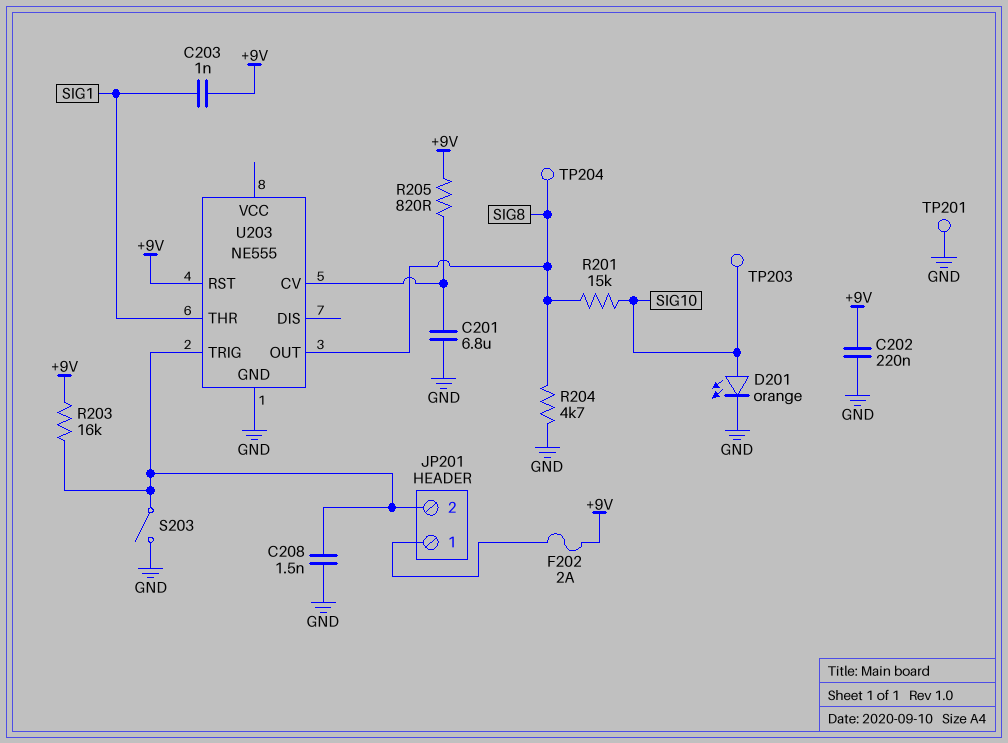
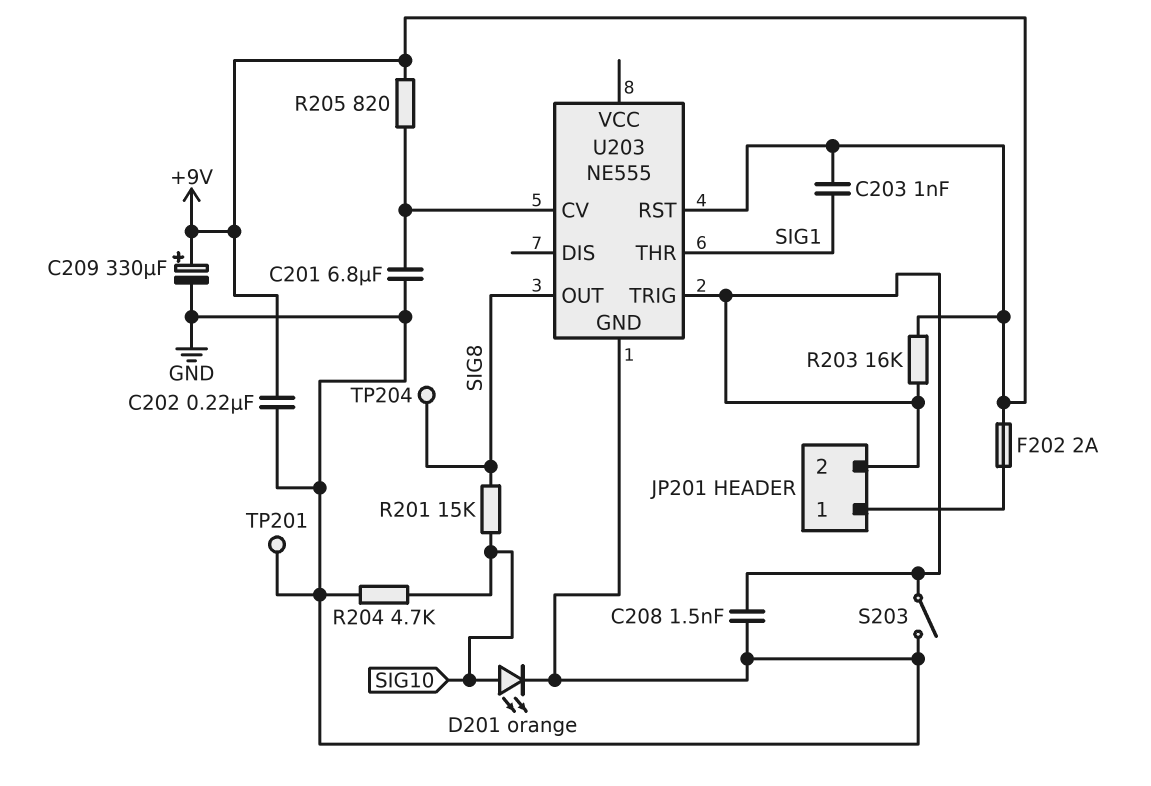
C209: none -> 330uF (plus +9V, minus GND)
R204: 4.7k (GND, SIG8) -> 4.7k (GND, SIG10)
TP203: test point (SIG10) -> none

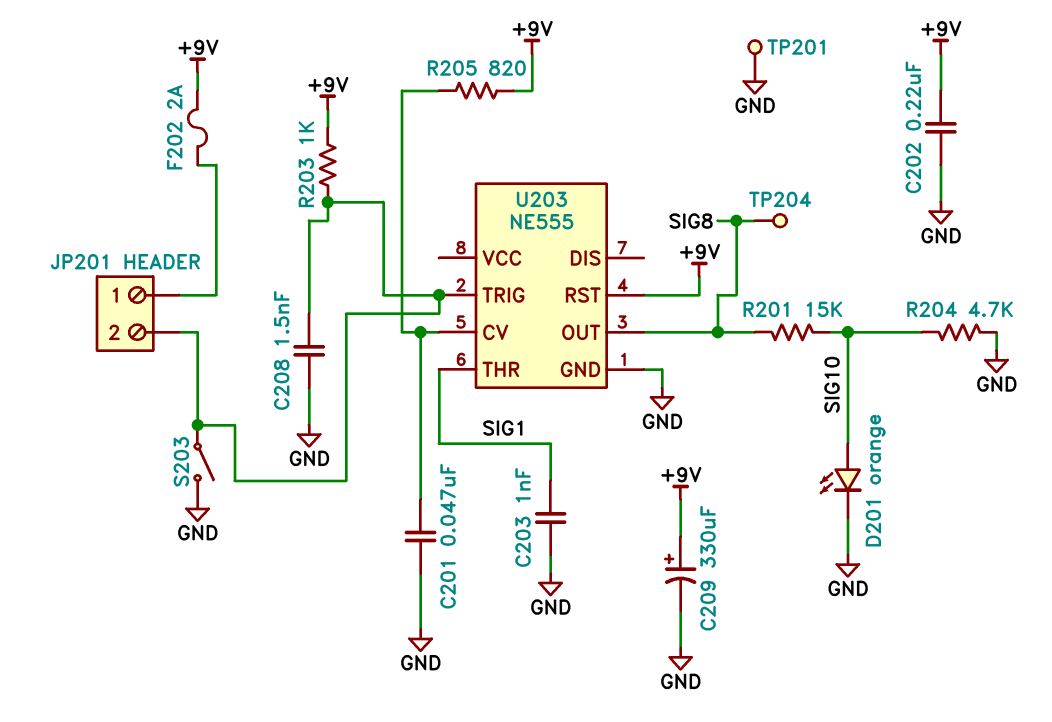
C201: 6.8uF (GND, U203/CV) -> 47nF (GND, U203/CV)
C203: 1nF (+9V, SIG1) -> 1nF (GND, SIG1)
R203: 16k (+9V, JP201/2) -> 1k (+9V, JP201/2)

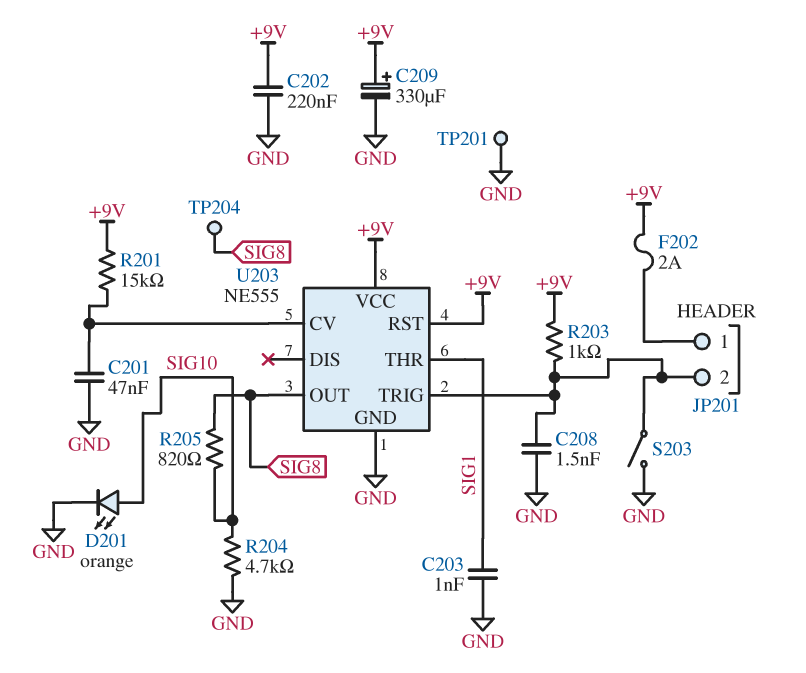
R201: 15k (SIG8, SIG10) -> 15k (+9V, U203/CV)
R205: 820 (+9V, U203/CV) -> 820 (SIG8, SIG10)
U203 pin VCC: none -> +9V

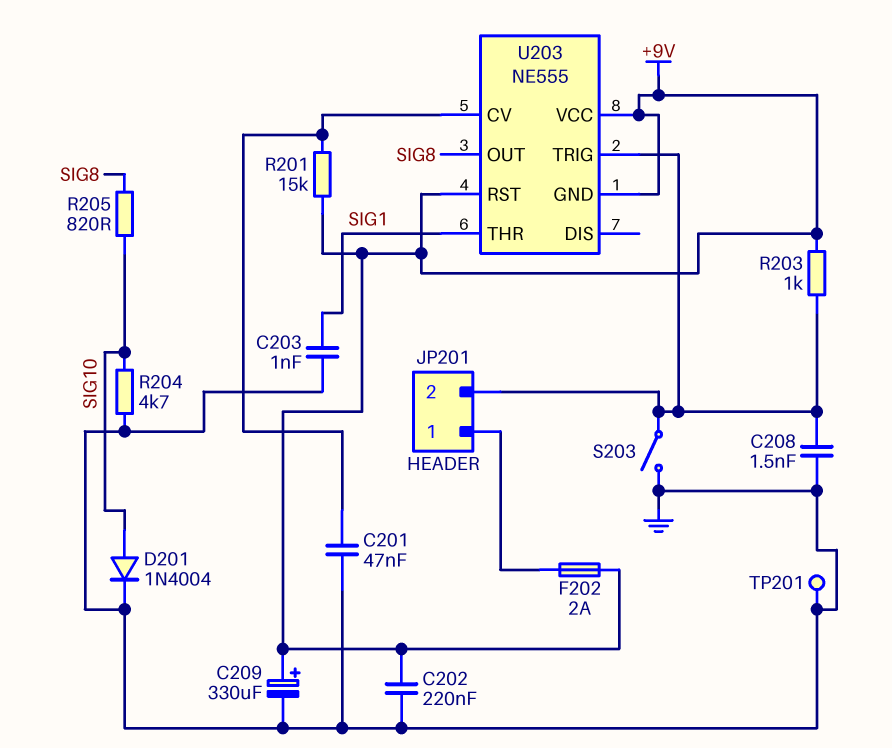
D201: LED orange (A SIG10, K GND) -> diode 1N4004 (A SIG10, K GND)
TP204: test point (SIG8) -> none
U203 pin GND: GND -> +9V

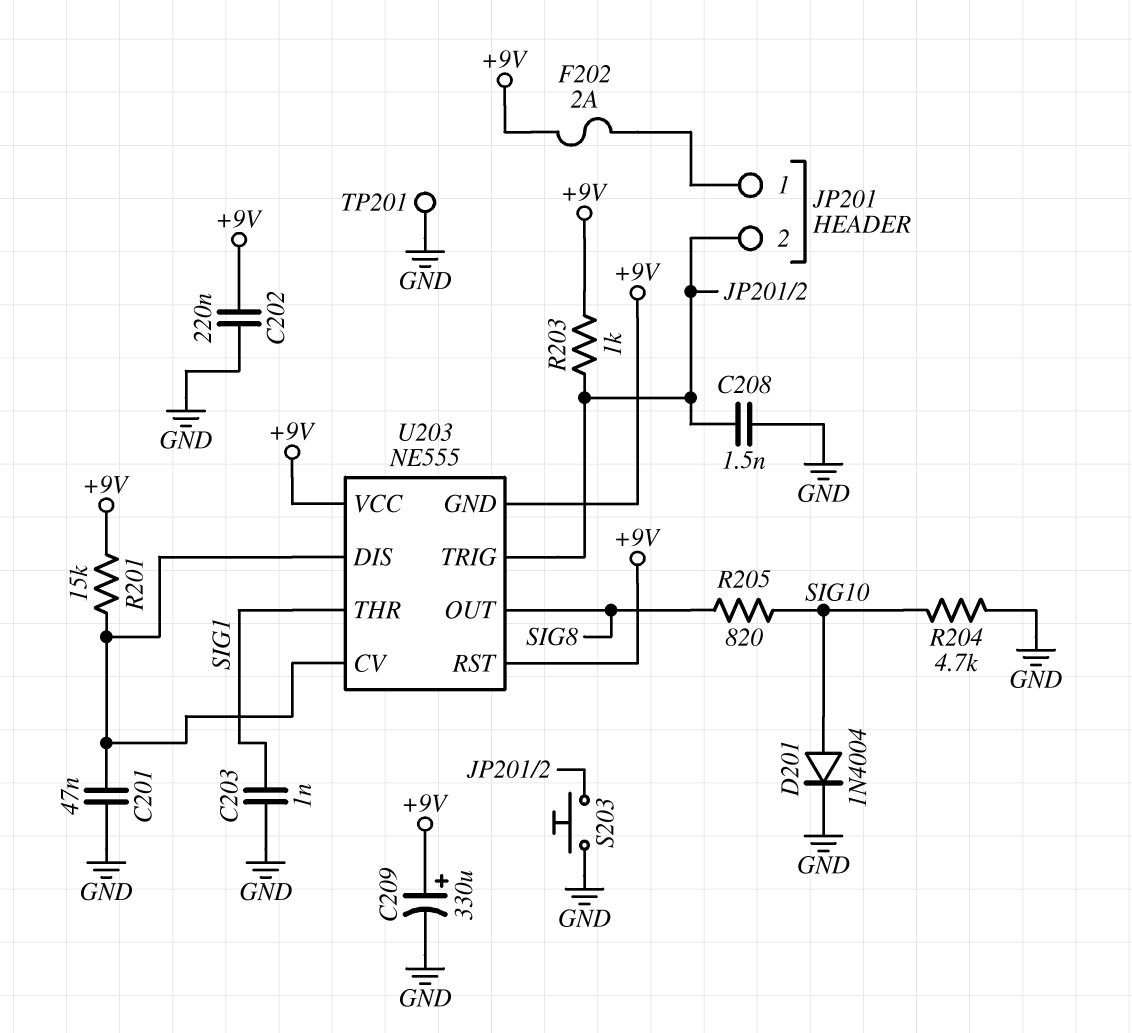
S203: switch (GND, JP201/2) -> button (GND, JP201/2)
U203 pin DIS: none -> U203/CV

